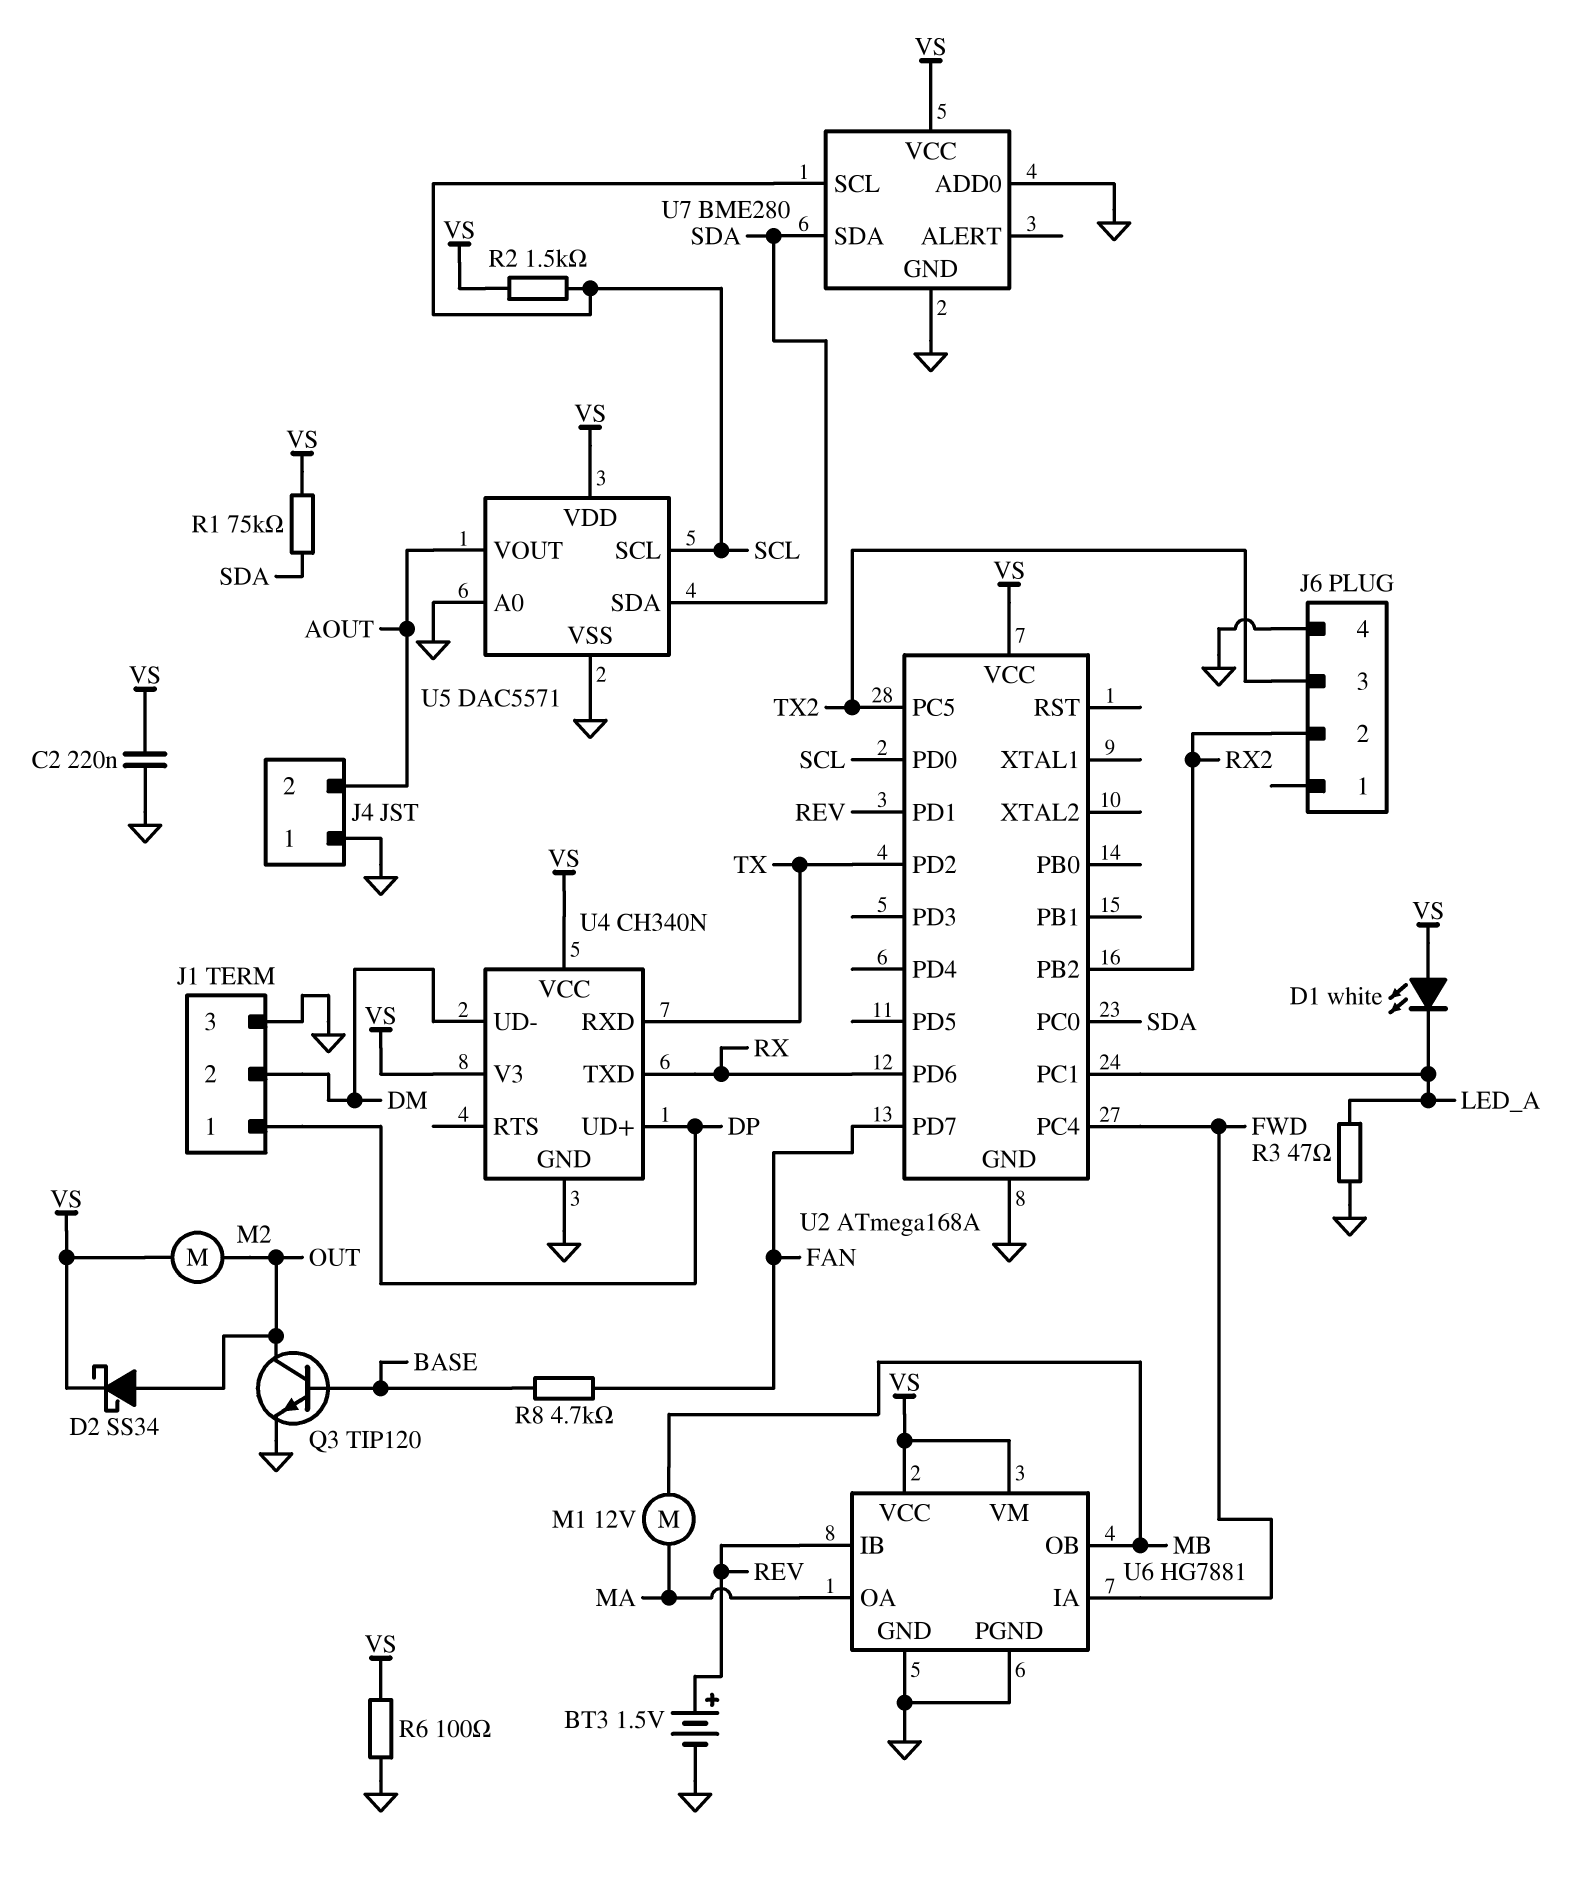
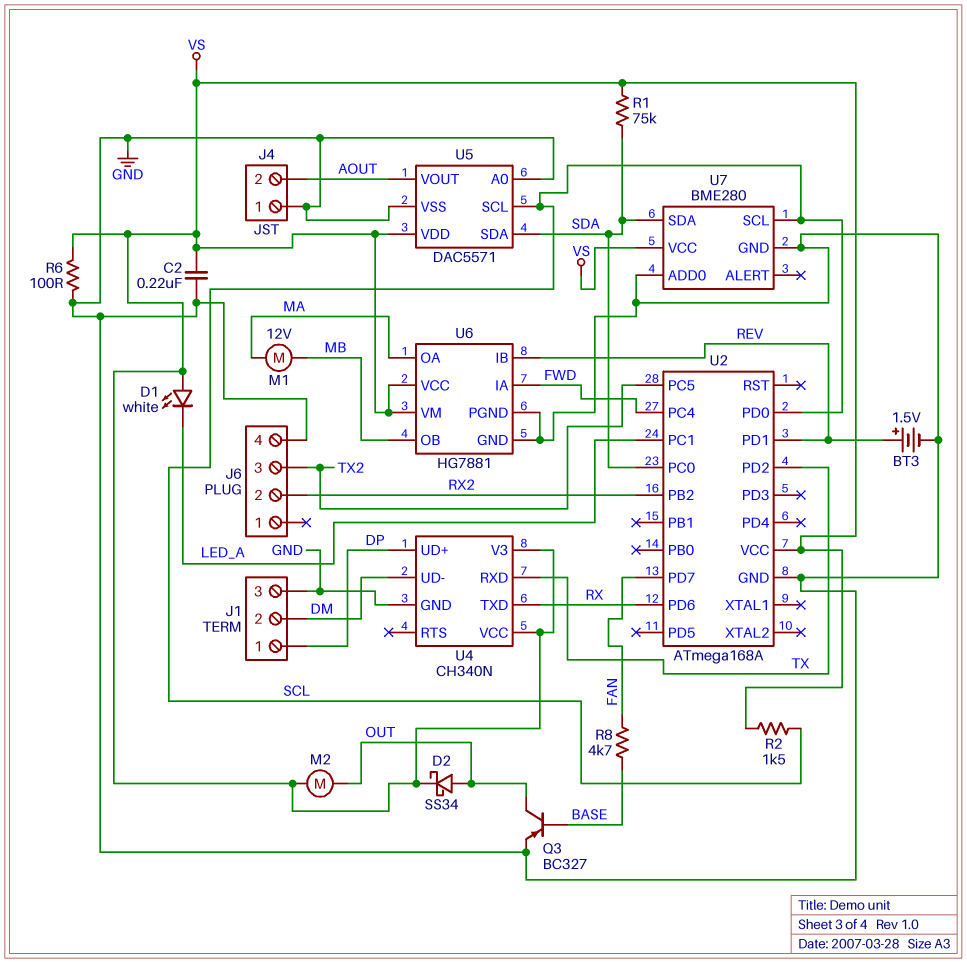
Q3: NPN TIP120 (B BASE, C OUT, E GND) -> PNP BC327 (B BASE, C OUT, E GND)
R3: 47 (GND, LED_A) -> none

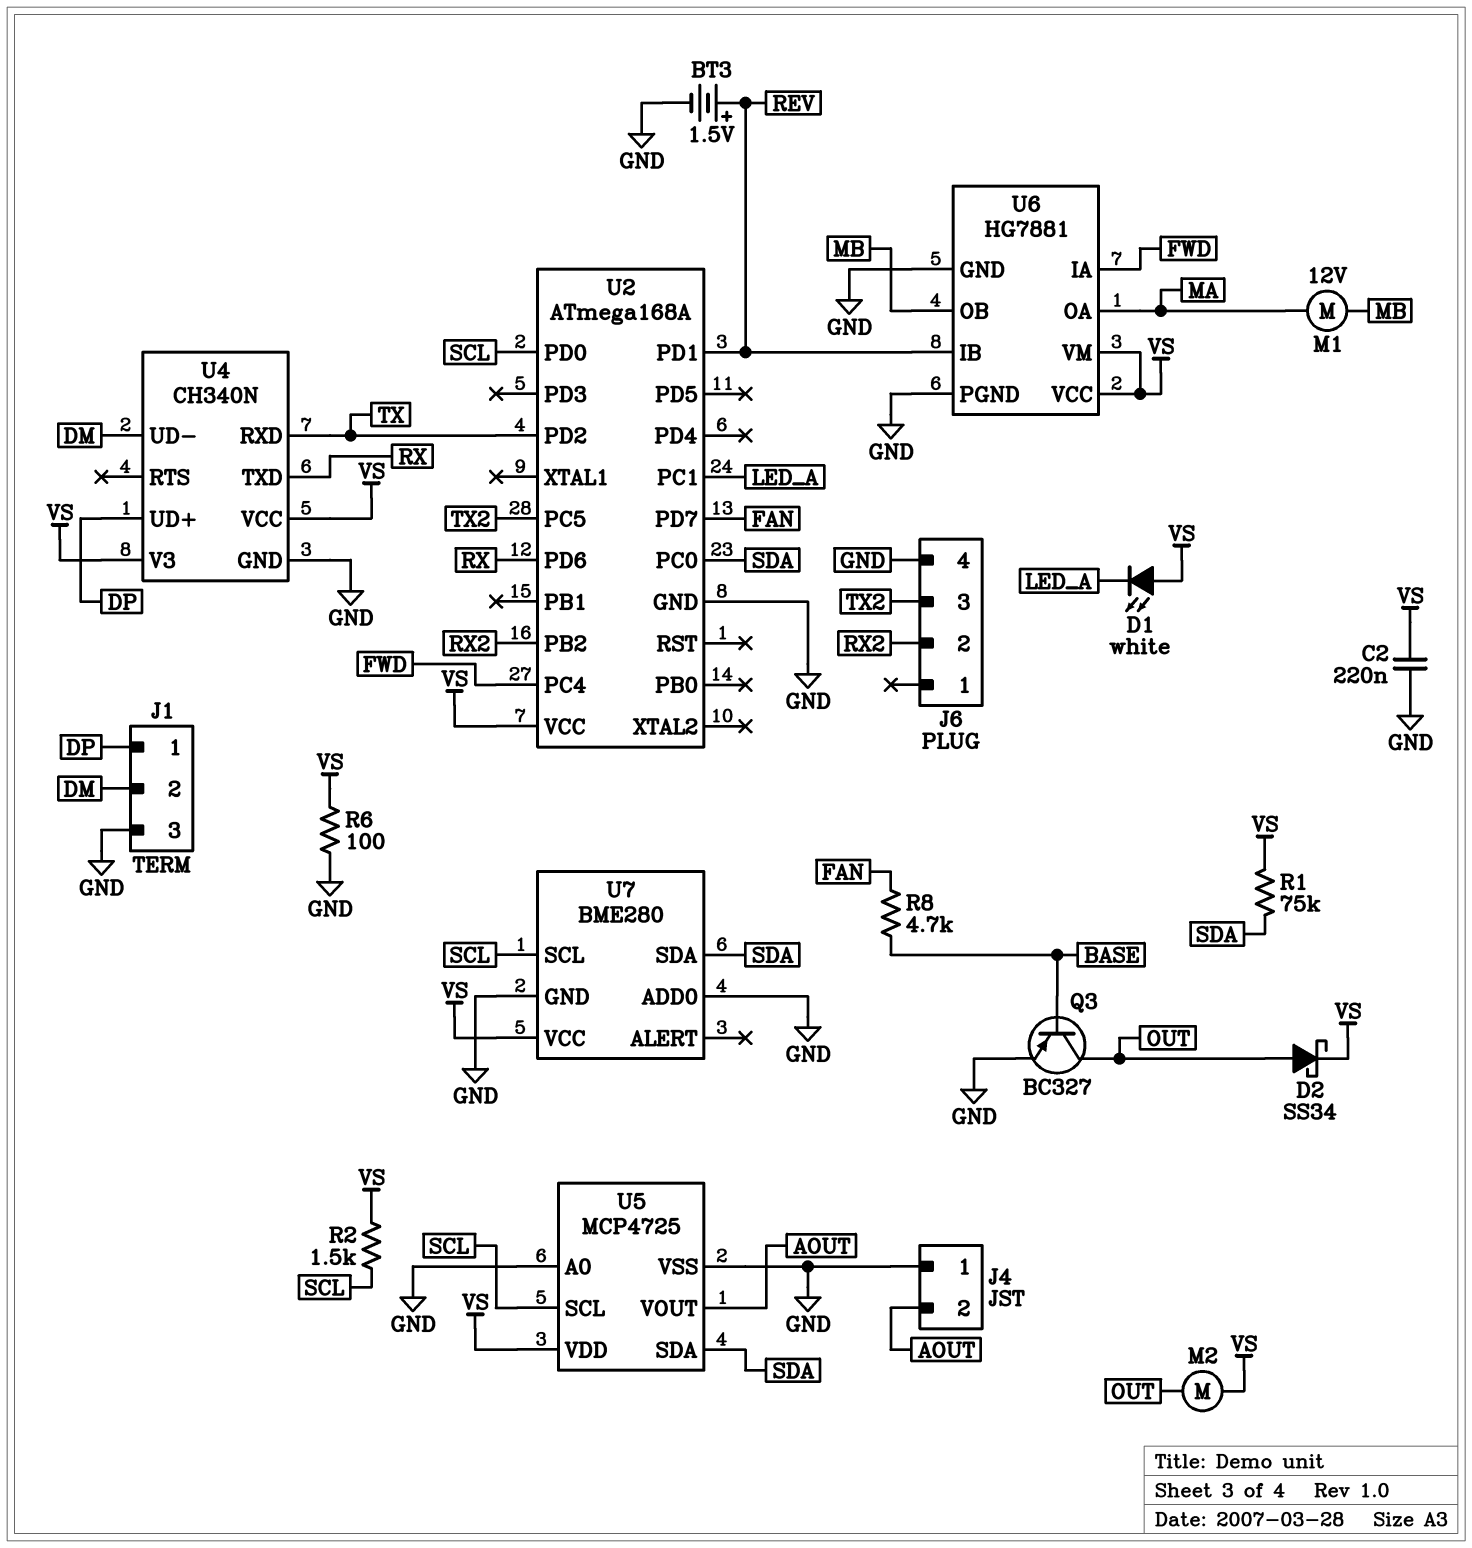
U5: DAC5571 -> MCP4725

